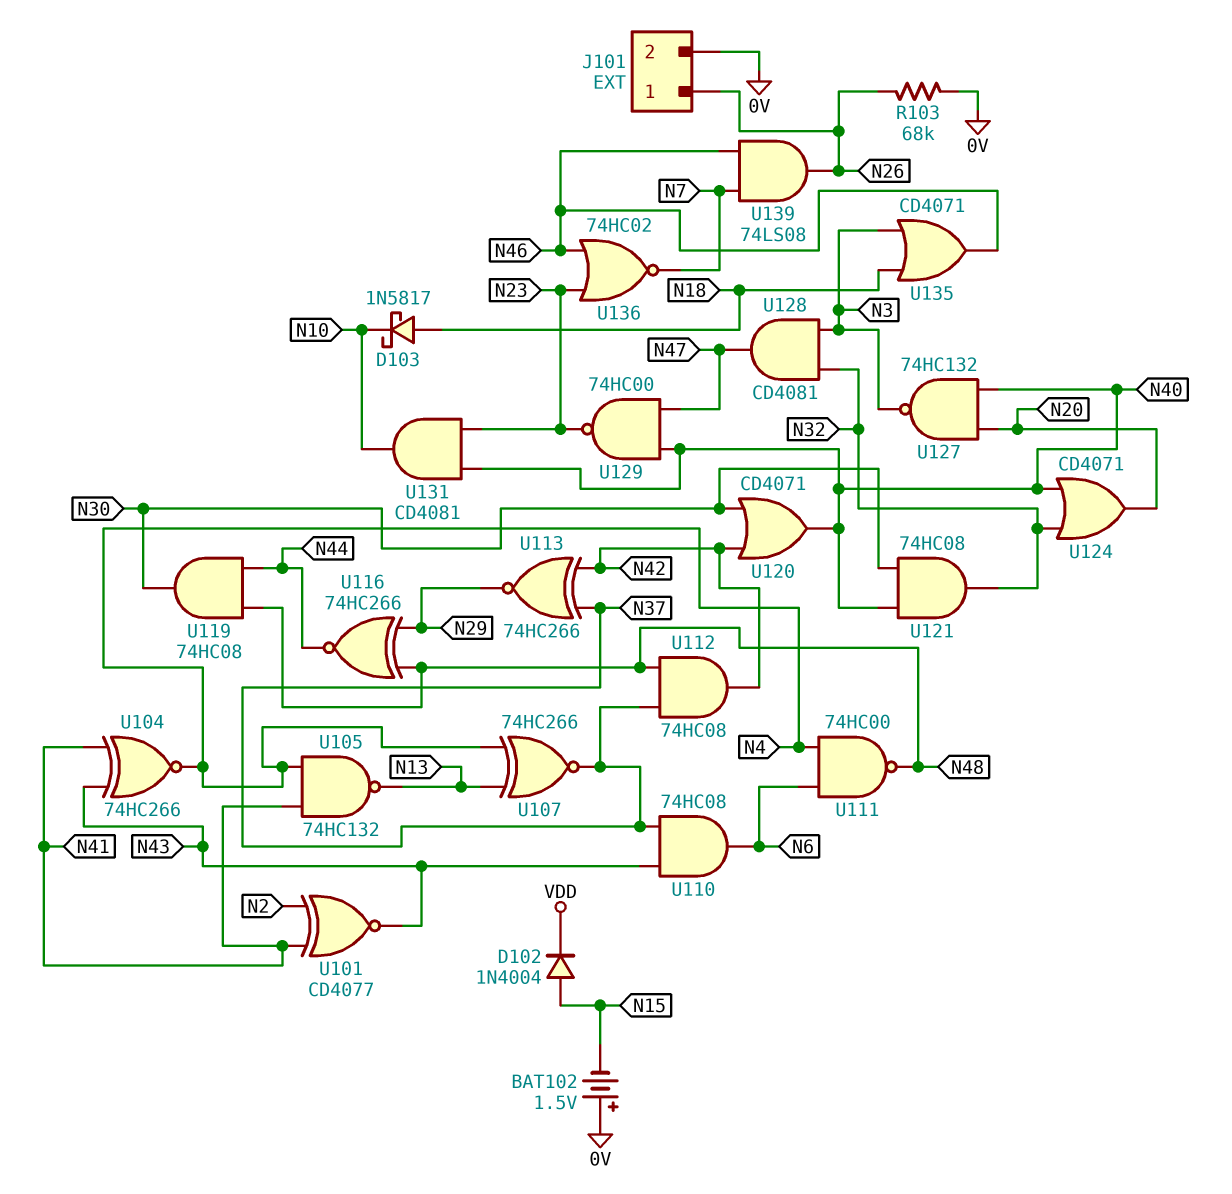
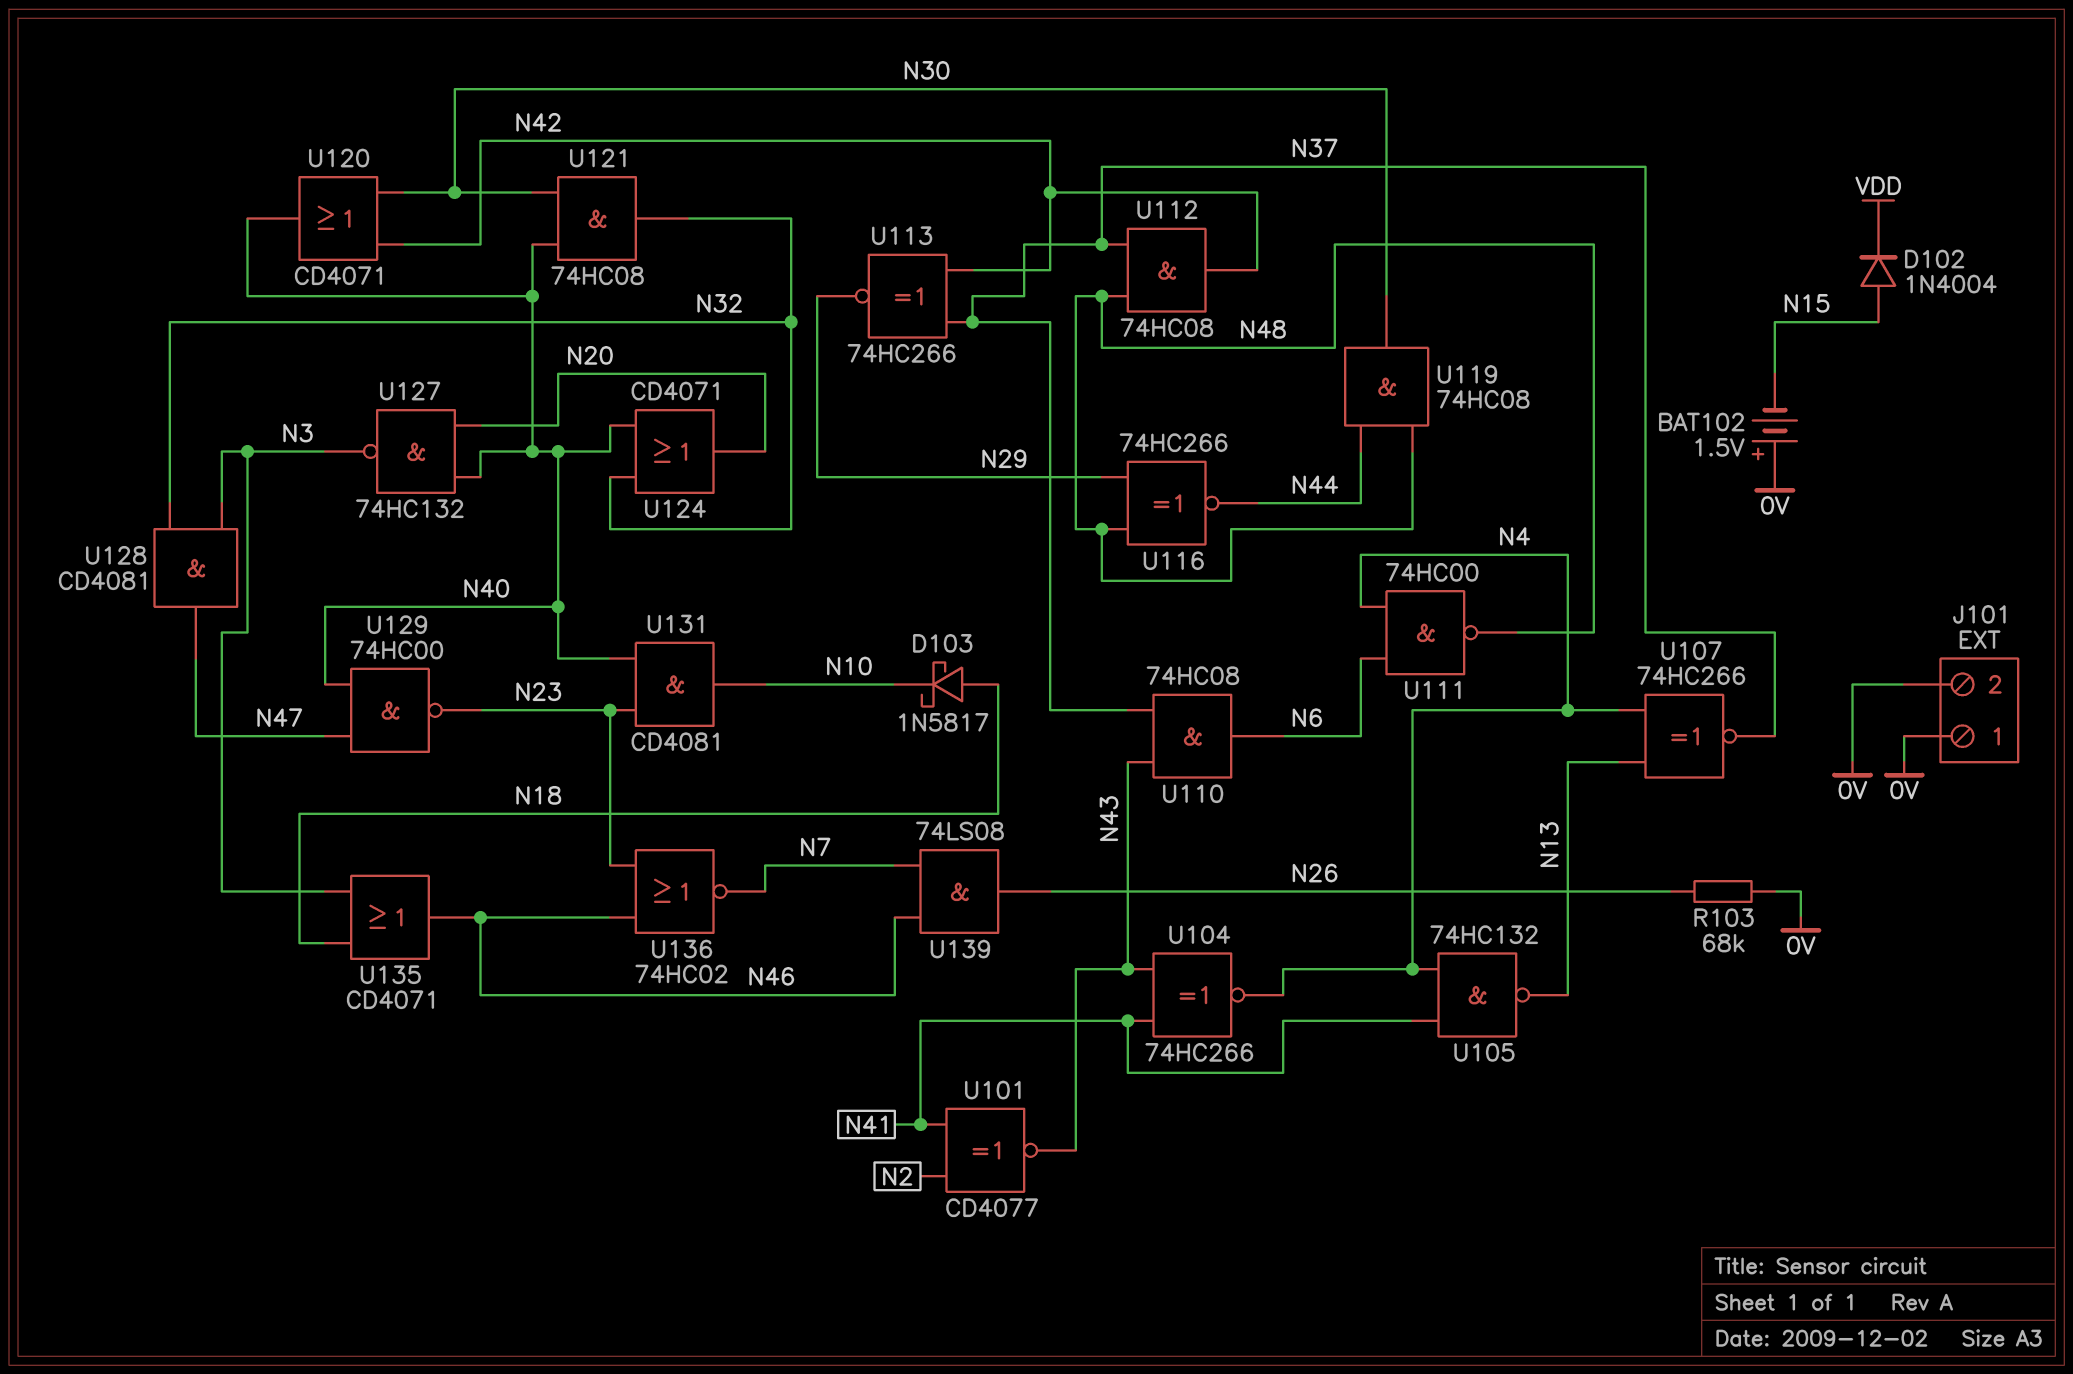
J101 pin 1: N26 -> 0V

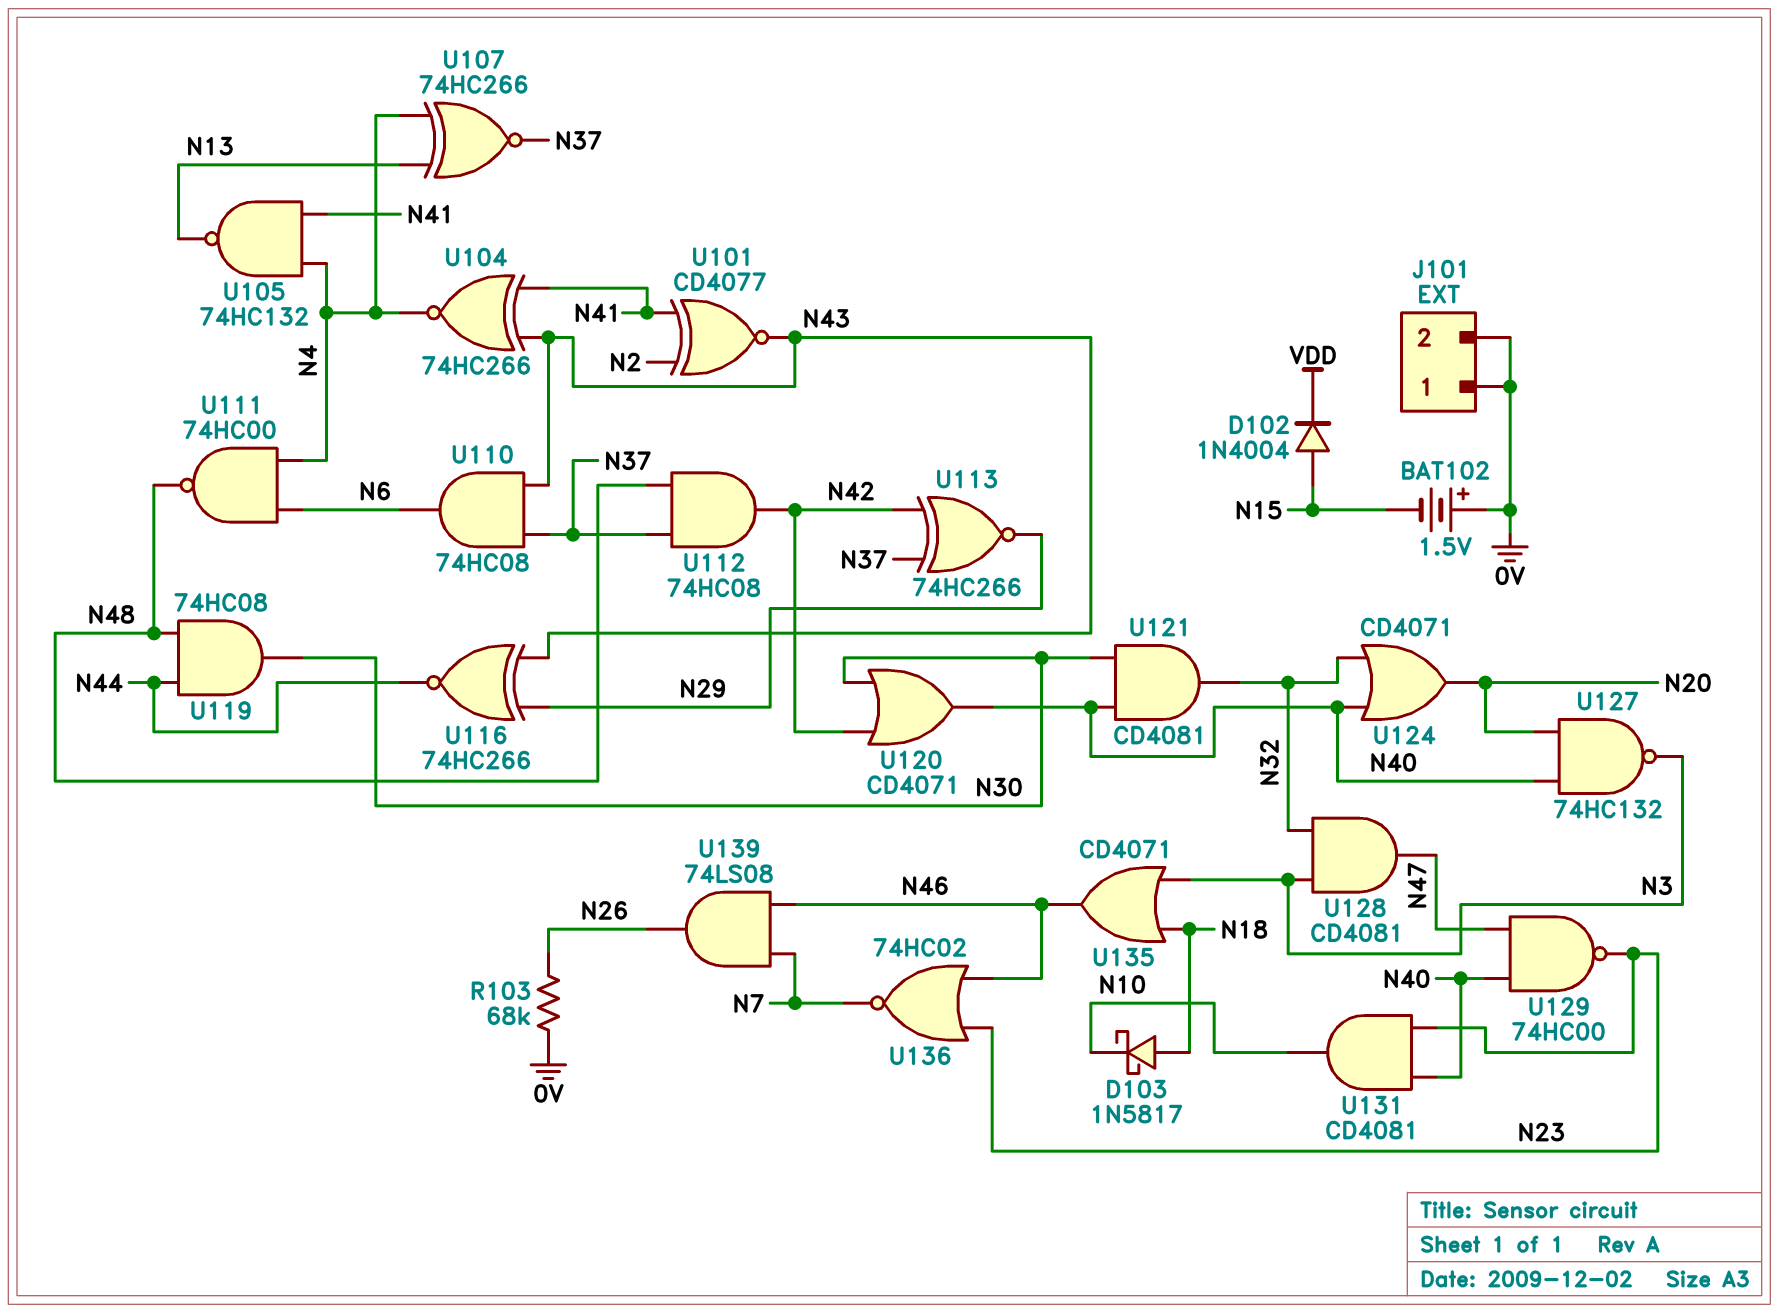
U116: XNOR 74HC266 (in N29, in N48, out N44) -> XNOR 74HC266 (in N29, in N43, out N44)
U121: AND 74HC08 (in N30, in N40, out N32) -> AND CD4081 (in N30, in N40, out N32)

